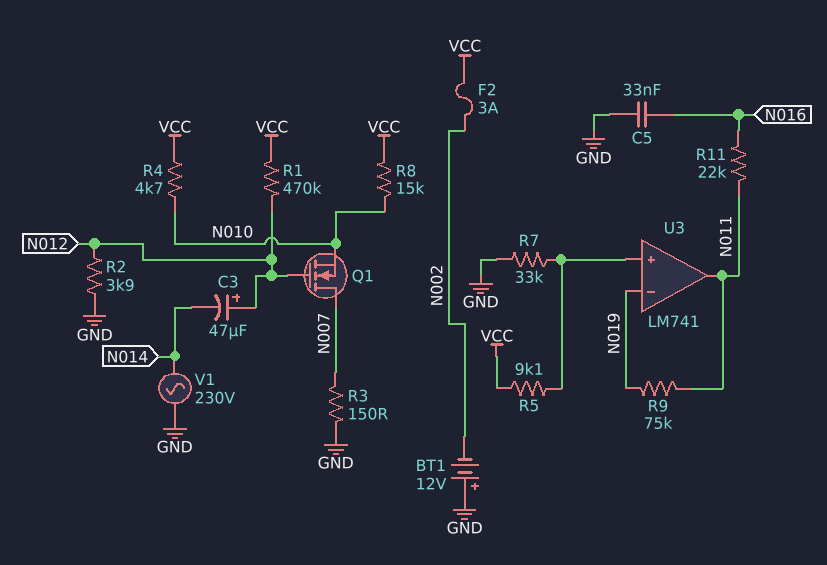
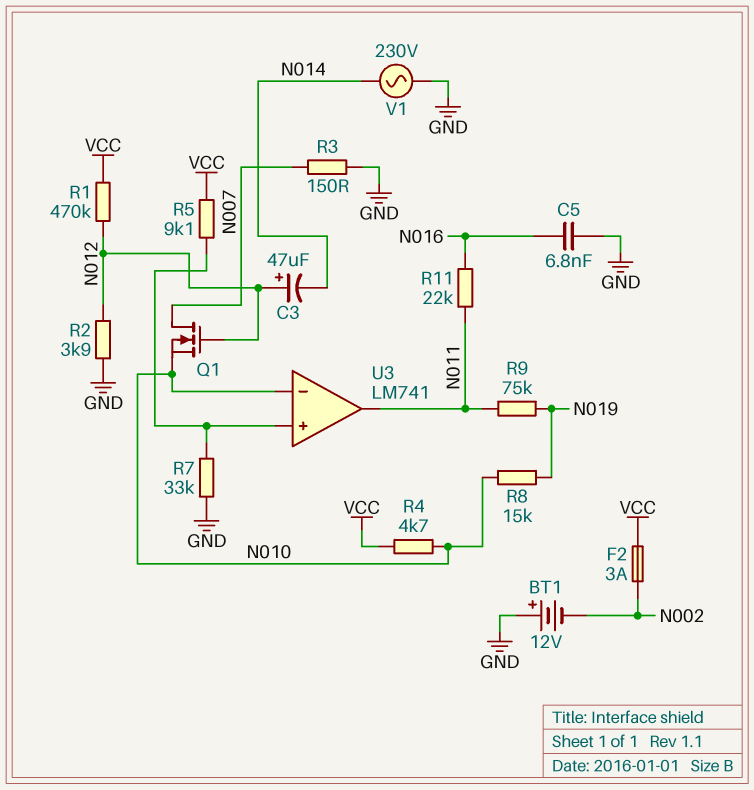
C5: 33nF (GND, N016) -> 6.8nF (GND, N016)
R8: 15k (N010, VCC) -> 15k (N010, N019)
U3 pin in-: N019 -> N010

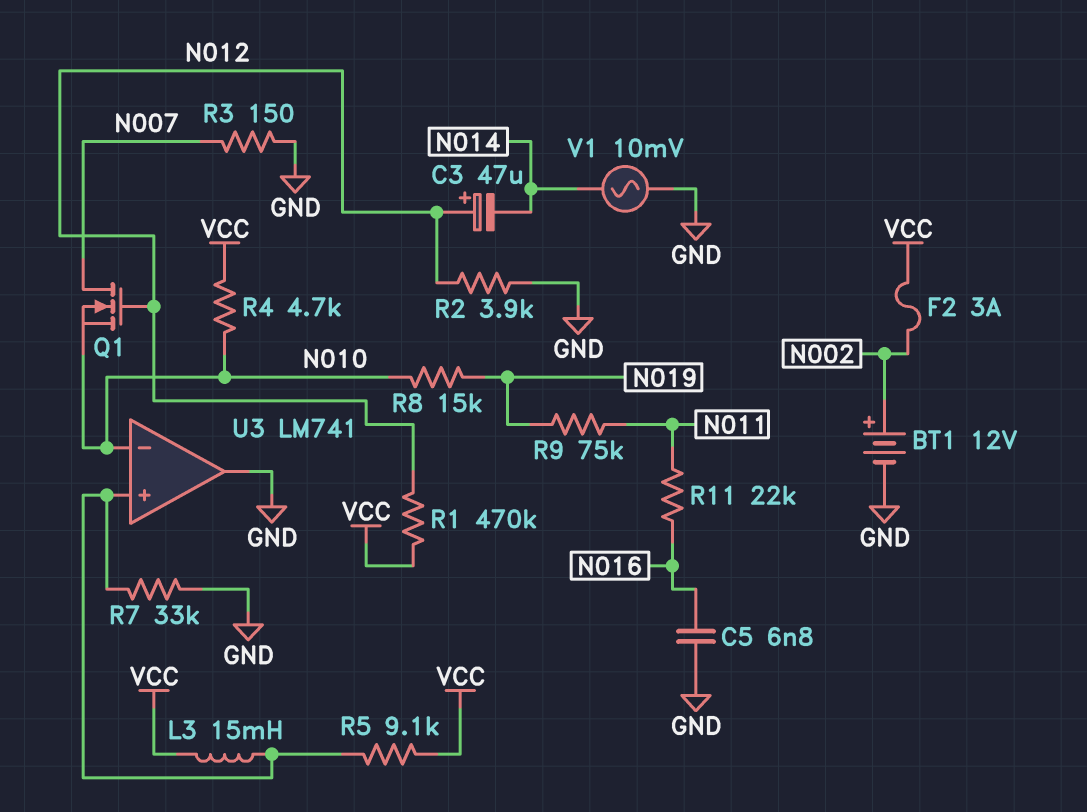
BT1: 12V (plus GND, minus N002) -> 12V (plus N002, minus GND)
L3: none -> 15mH (U3/in+, VCC)
U3 pin out: N011 -> GND
V1: AC 230V (GND, N014) -> AC 10mV (GND, N014)

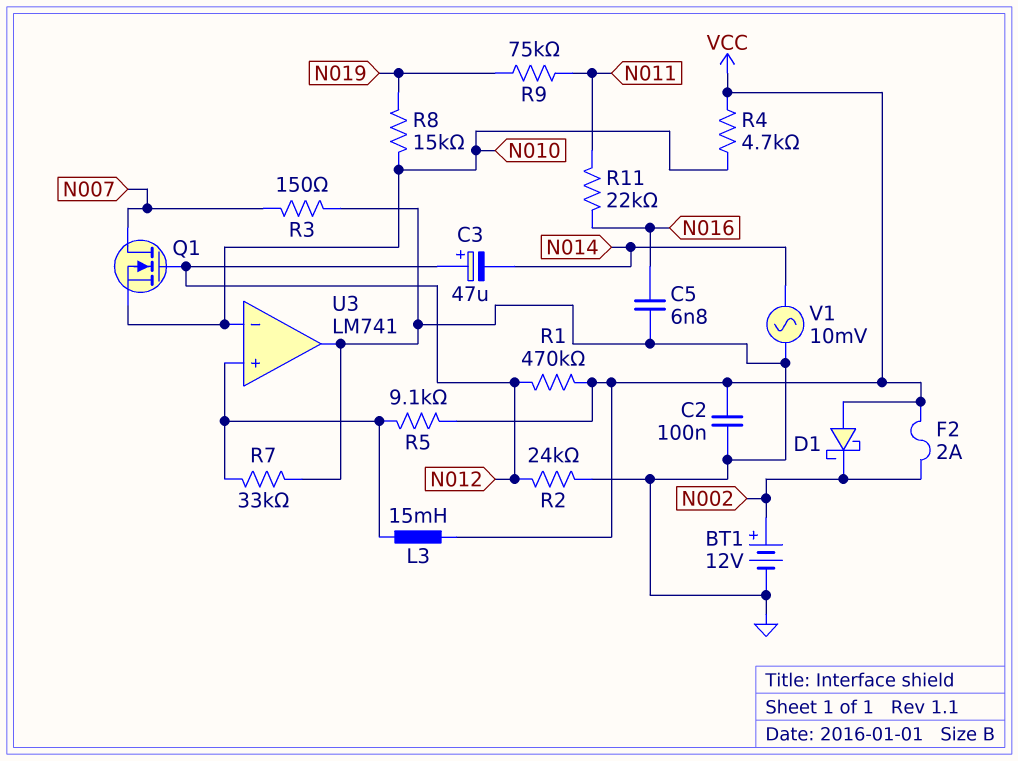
C2: none -> 100nF (GND, VCC)
D1: none -> schottky (A VCC, K N002)
F2: 3A (N002, VCC) -> 2A (N002, VCC)
R2: 3.9k (GND, N012) -> 24k (GND, N012)

